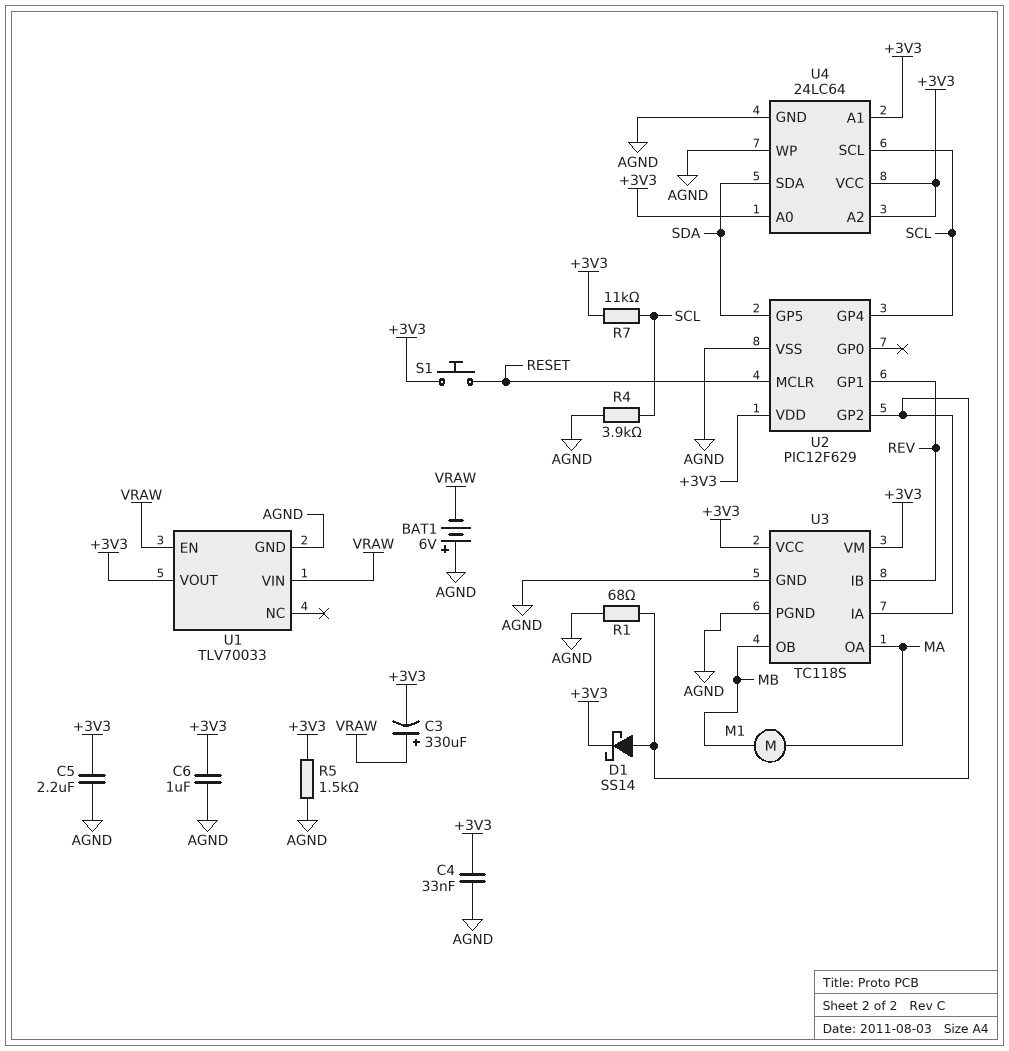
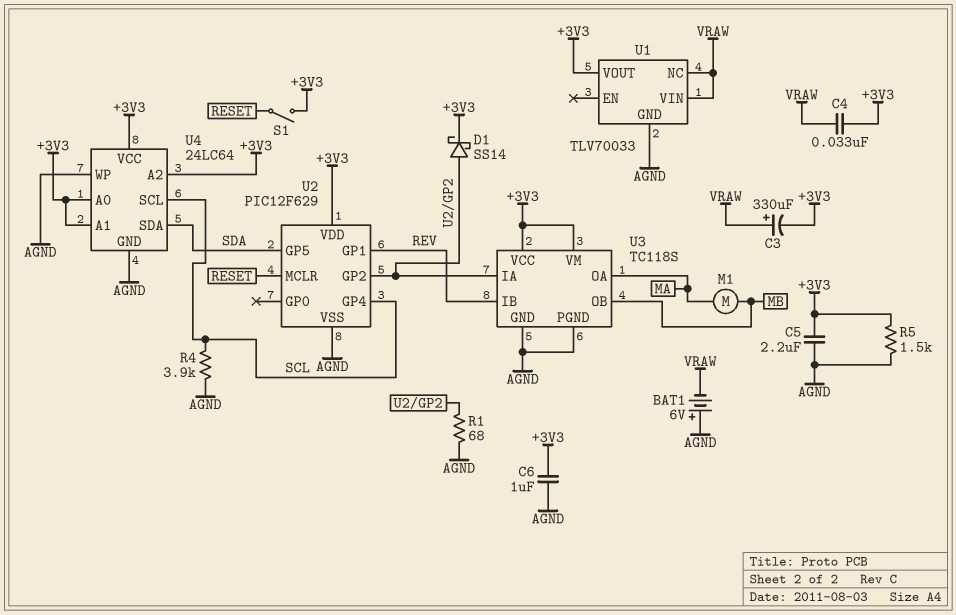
C4: 33nF (+3V3, AGND) -> 33nF (+3V3, VRAW)
R7: 11k (+3V3, SCL) -> none
S1: button (+3V3, RESET) -> switch (+3V3, RESET)
U1 pin EN: VRAW -> none
U1 pin NC: none -> VRAW

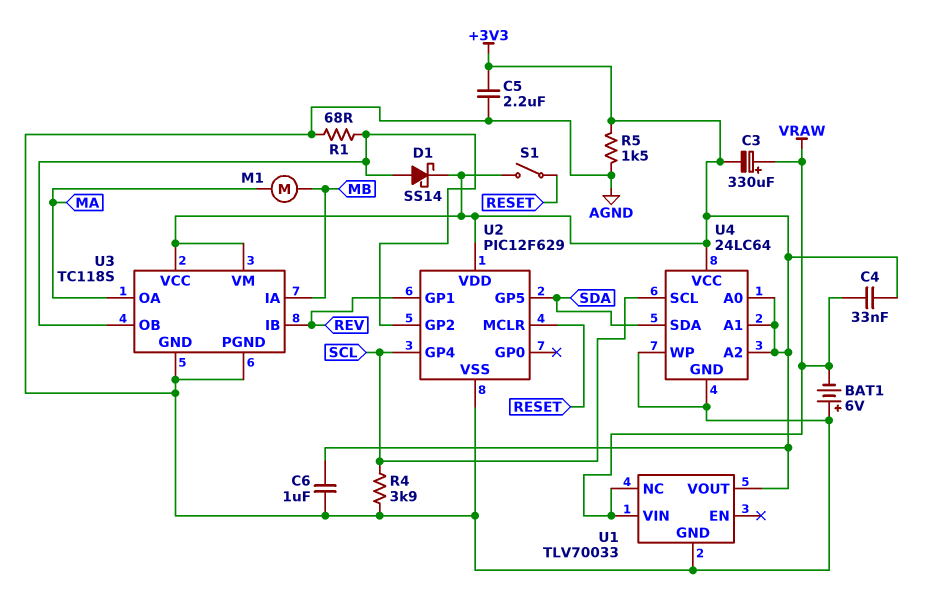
U3 pin IA: U2/GP2 -> MB
U3 pin OB: MB -> U2/GP2

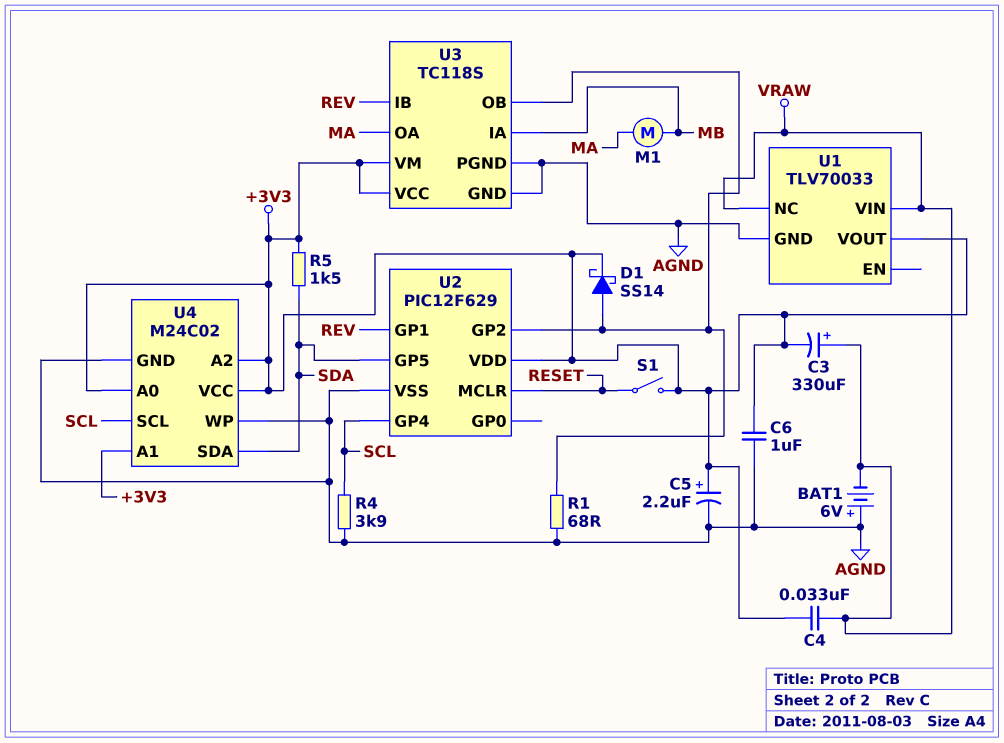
C5: 2.2uF (+3V3, AGND) -> 2.2uF (plus +3V3, minus AGND)
R5: 1.5k (+3V3, AGND) -> 1.5k (+3V3, SDA)
U4: 24LC64 -> M24C02

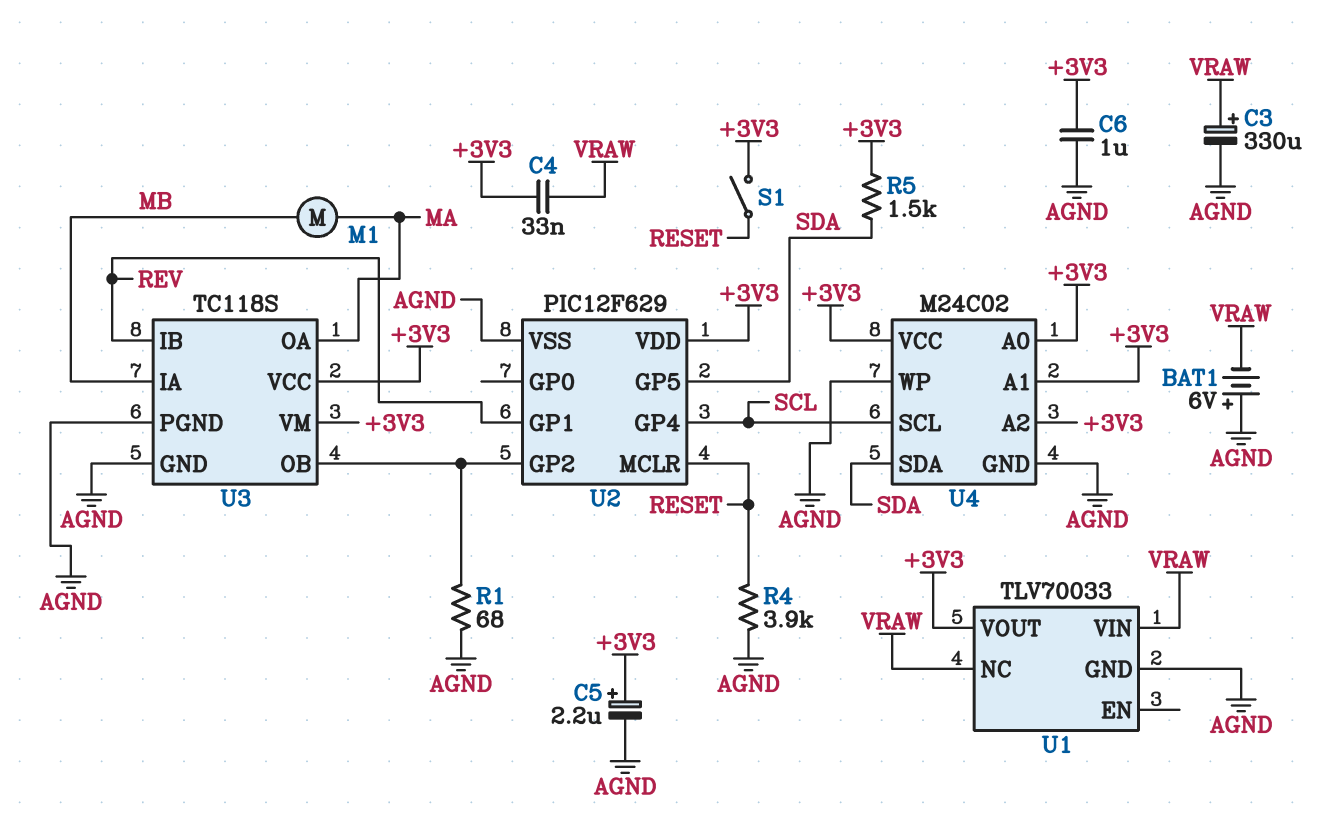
C3: 330uF (plus VRAW, minus +3V3) -> 330uF (plus VRAW, minus AGND)
D1: schottky SS14 (A U2/GP2, K +3V3) -> none
R4: 3.9k (AGND, SCL) -> 3.9k (AGND, RESET)

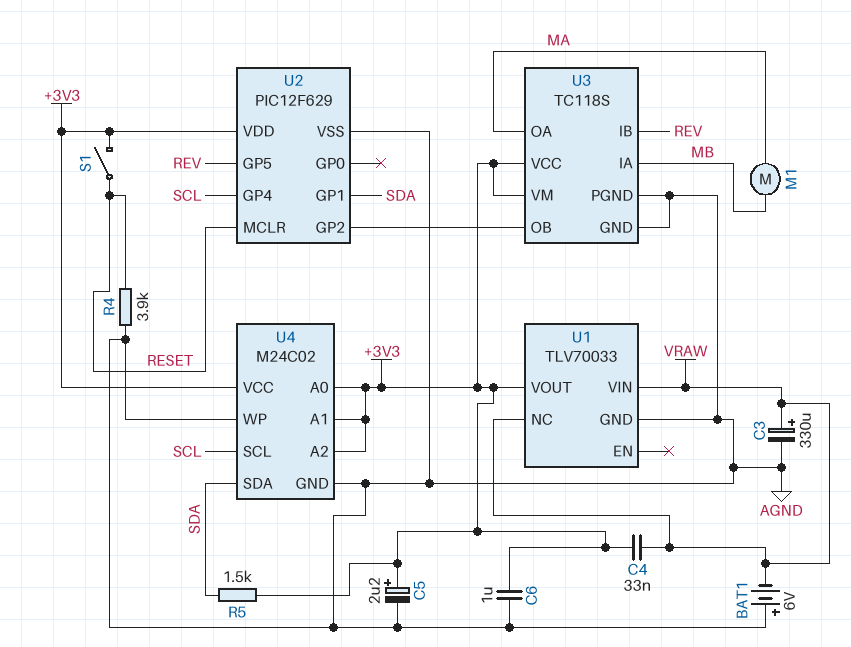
R1: 68 (AGND, U2/GP2) -> none
U2 pin GP1: REV -> SDA
U2 pin GP5: SDA -> REV

